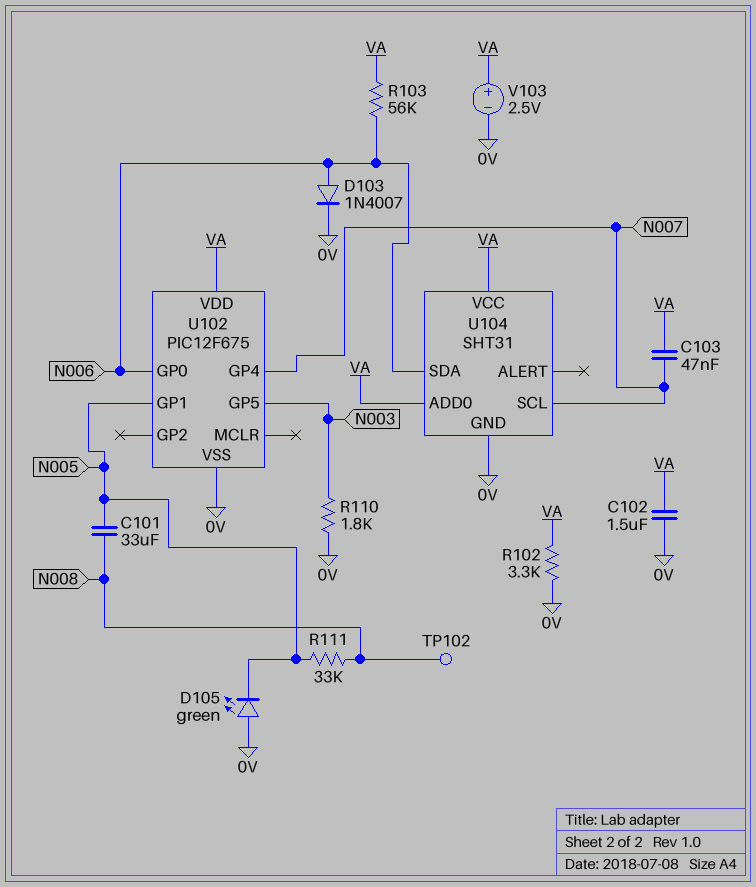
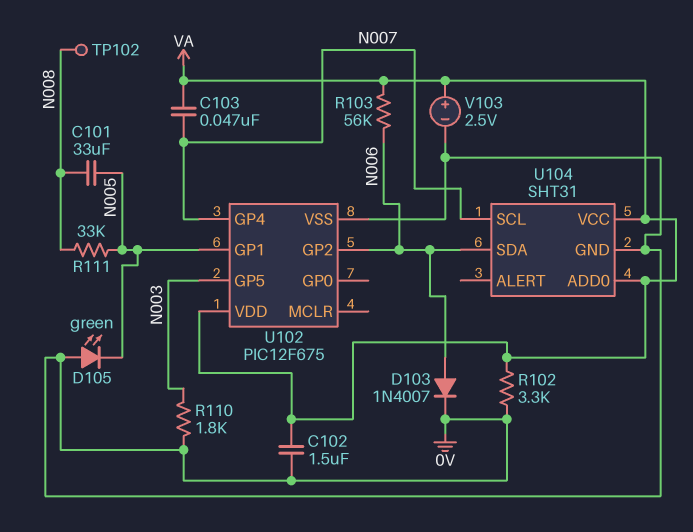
U102 pin GP0: N006 -> none
U102 pin GP2: none -> N006

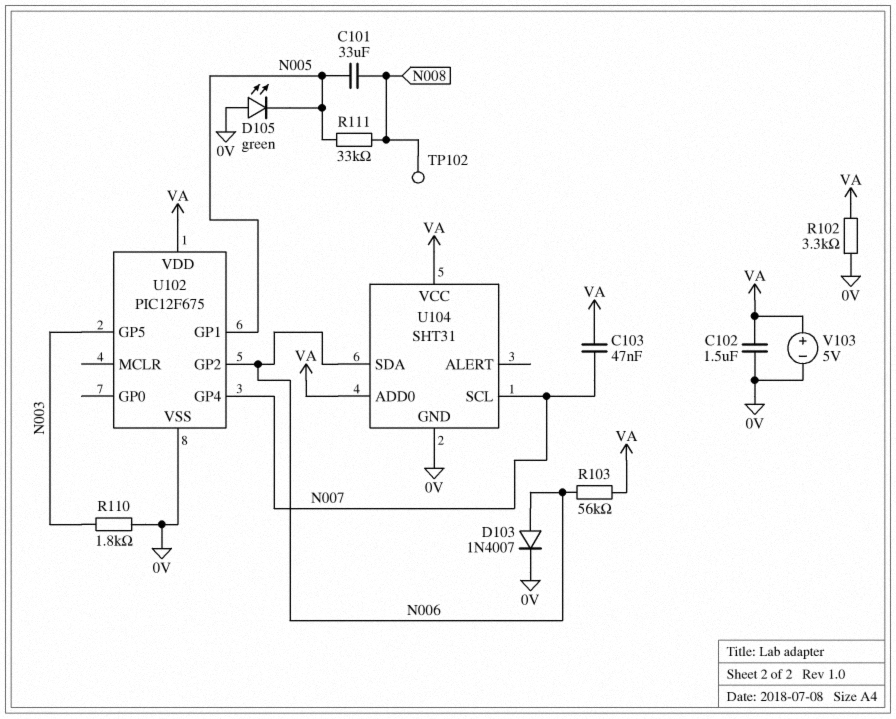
V103: 2.5V (plus VA, minus 0V) -> 5V (plus VA, minus 0V)

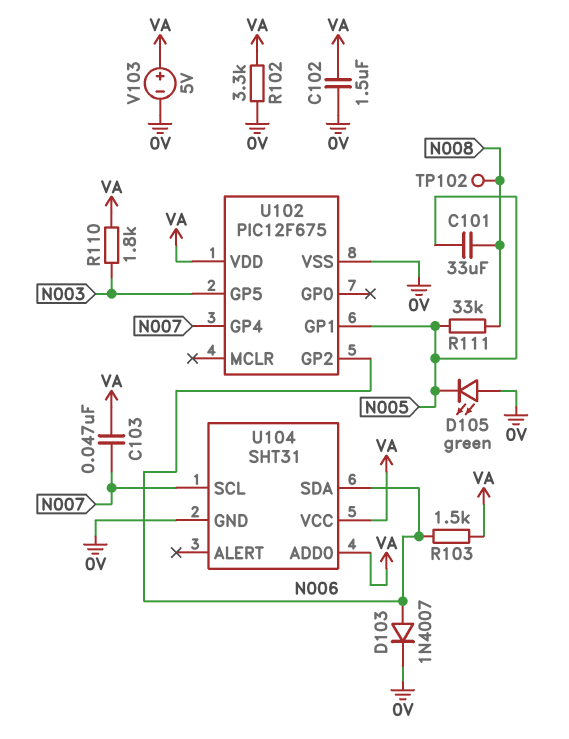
R103: 56k (N006, VA) -> 1.5k (N006, VA)
R110: 1.8k (0V, N003) -> 1.8k (N003, VA)

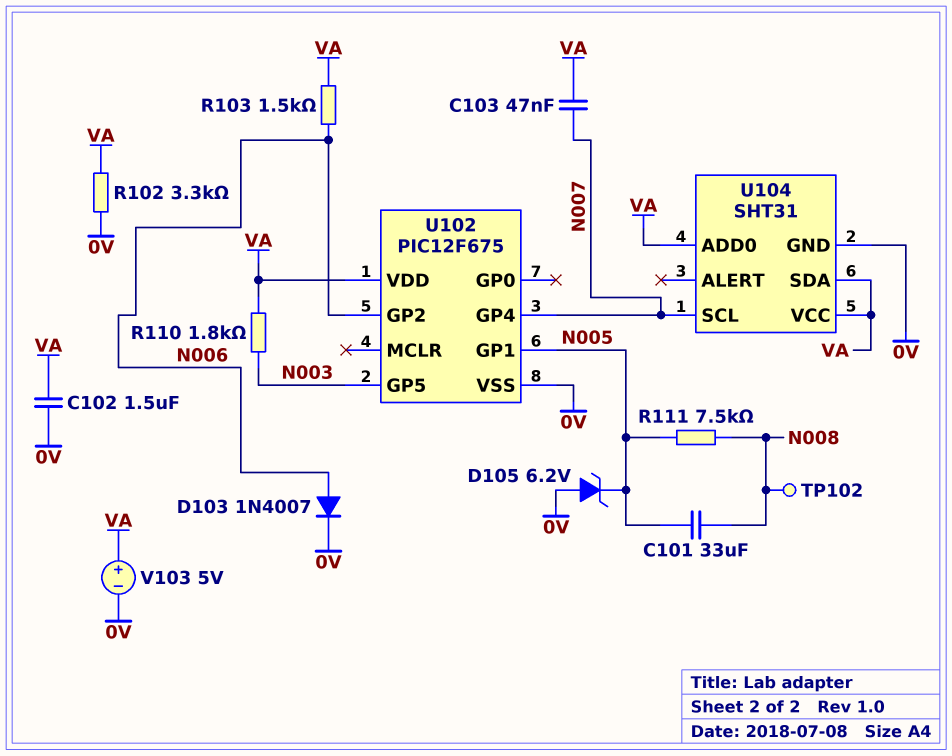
D105: LED green (A 0V, K N005) -> zener 6.2V (A 0V, K N005)
R111: 33k (N005, N008) -> 7.5k (N005, N008)
U104 pin SDA: N006 -> VA

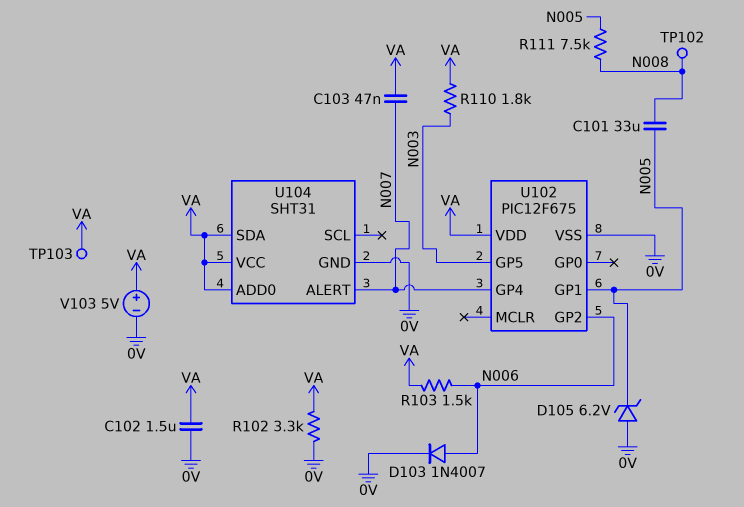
TP103: none -> test point (VA)
U104 pin ALERT: none -> N007
U104 pin SCL: N007 -> none

